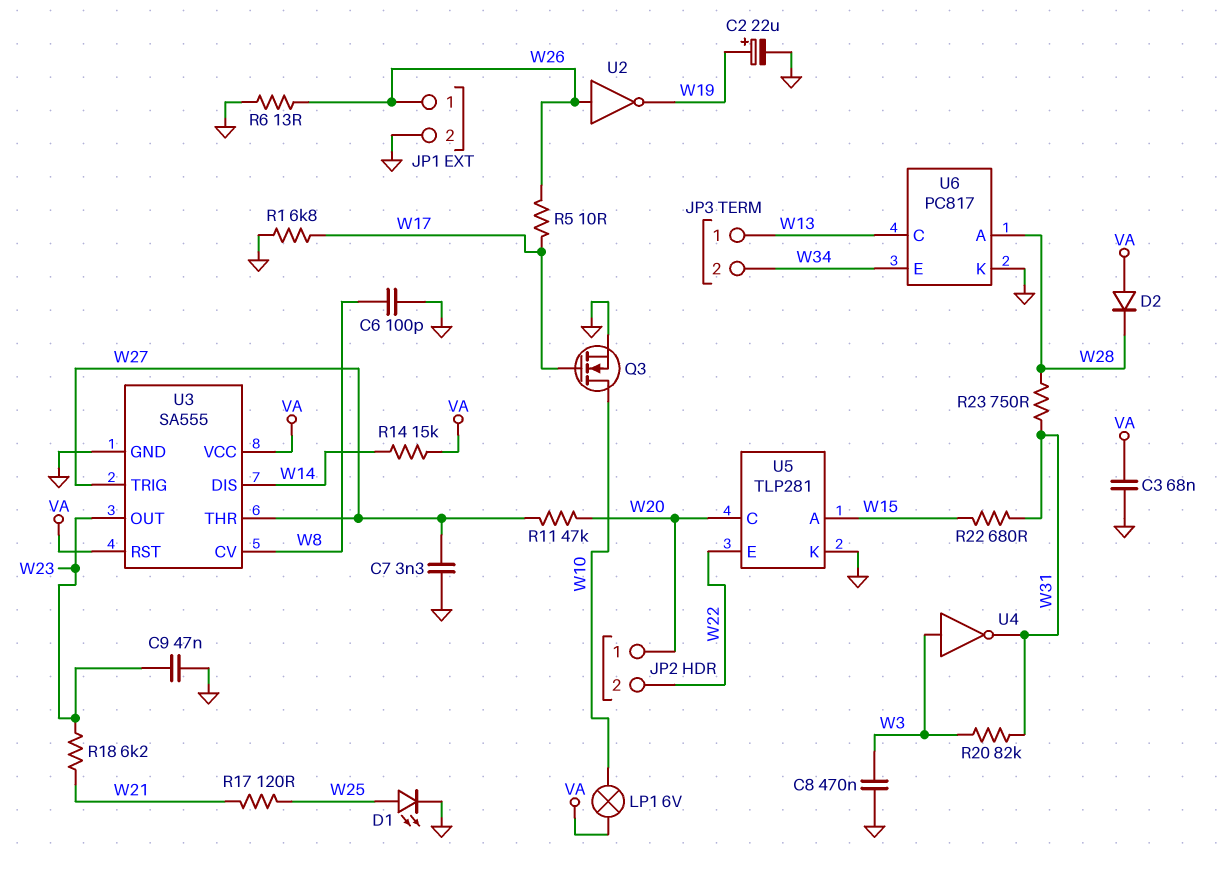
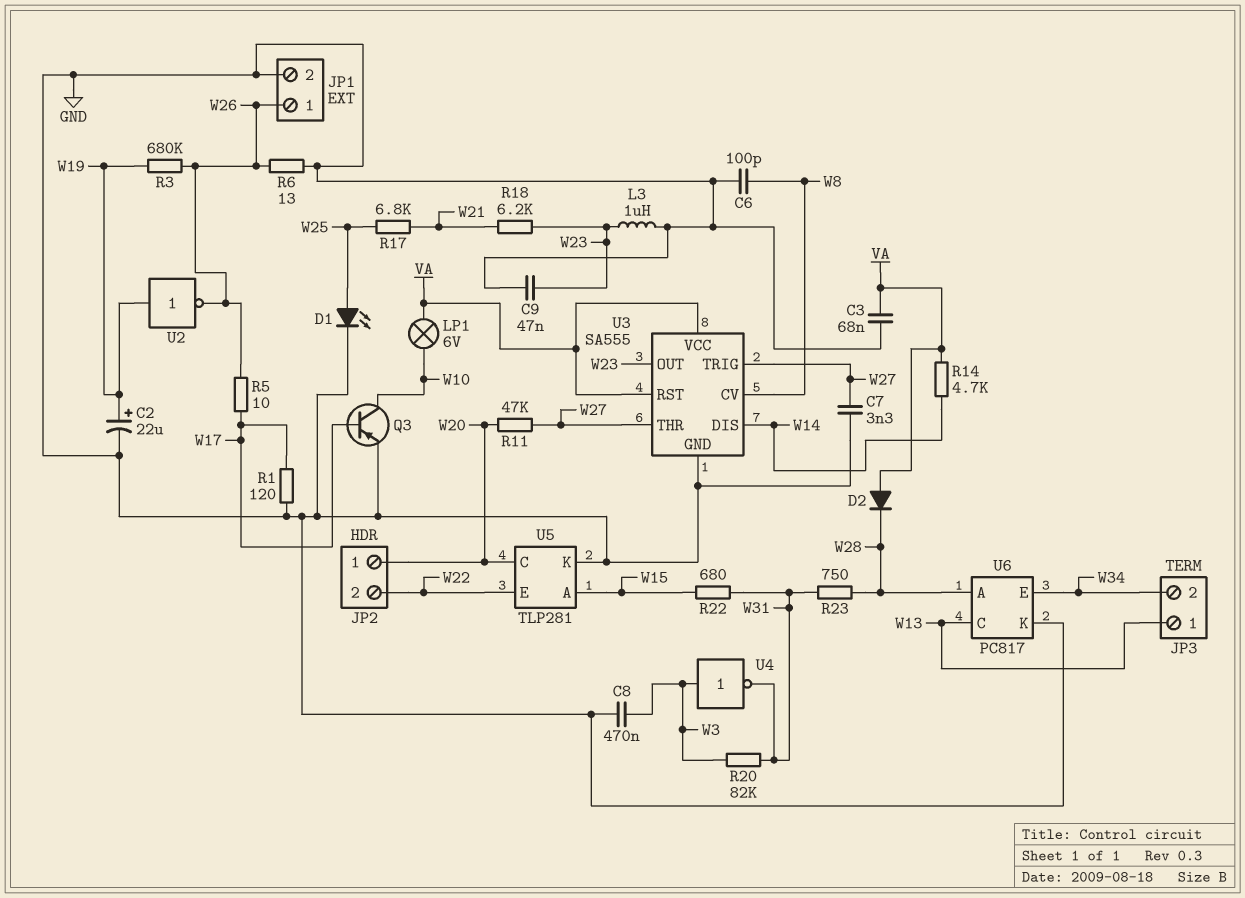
L3: none -> 1uH (GND, W23)
Q3: NMOS (G W17, D W10, S GND) -> PNP (B W17, C W10, E GND)
R1: 6.8k (GND, W17) -> 120 (GND, W17)
R3: none -> 680k (W19, W26)
R14: 15k (VA, W14) -> 4.7k (VA, W14)
R17: 120 (W21, W25) -> 6.8k (W21, W25)
U2: NOT (in W26, out W19) -> NOT (in W19, out W26)

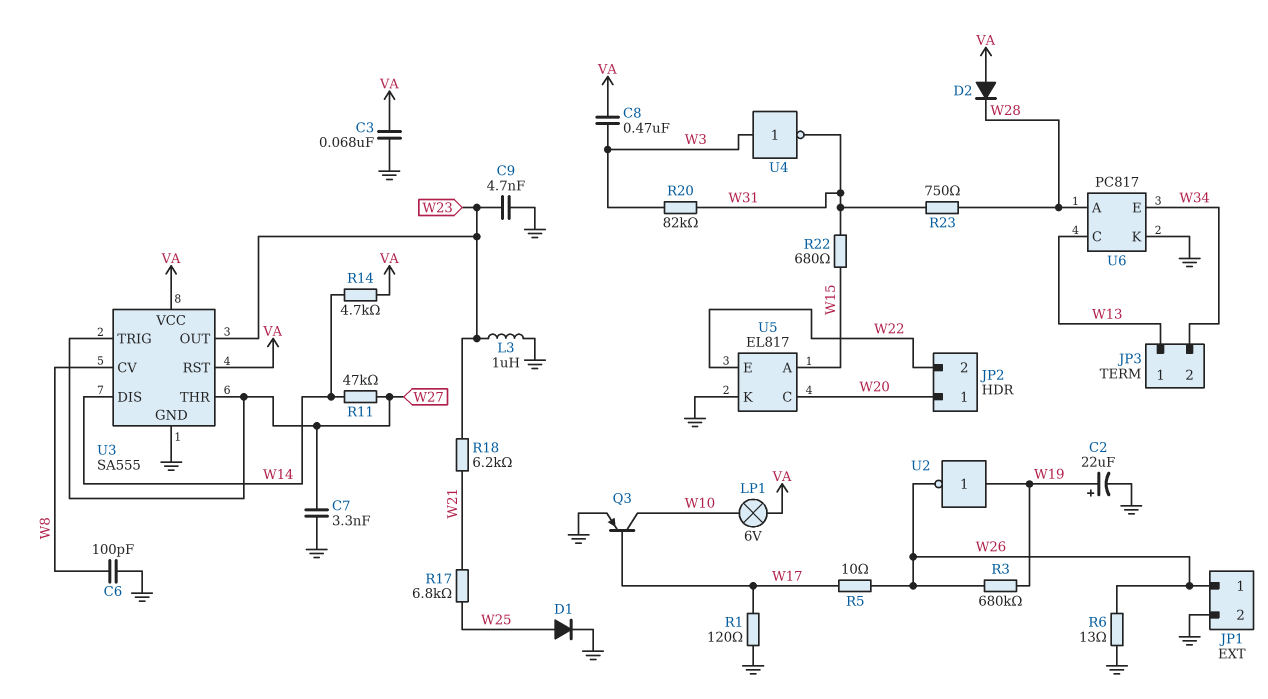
C8: 470nF (GND, W3) -> 470nF (VA, W3)
C9: 47nF (GND, W23) -> 4.7nF (GND, W23)
D1: LED (A W25, K GND) -> diode (A W25, K GND)
R11: 47k (W20, W27) -> 47k (W14, W27)
U5: TLP281 -> EL817

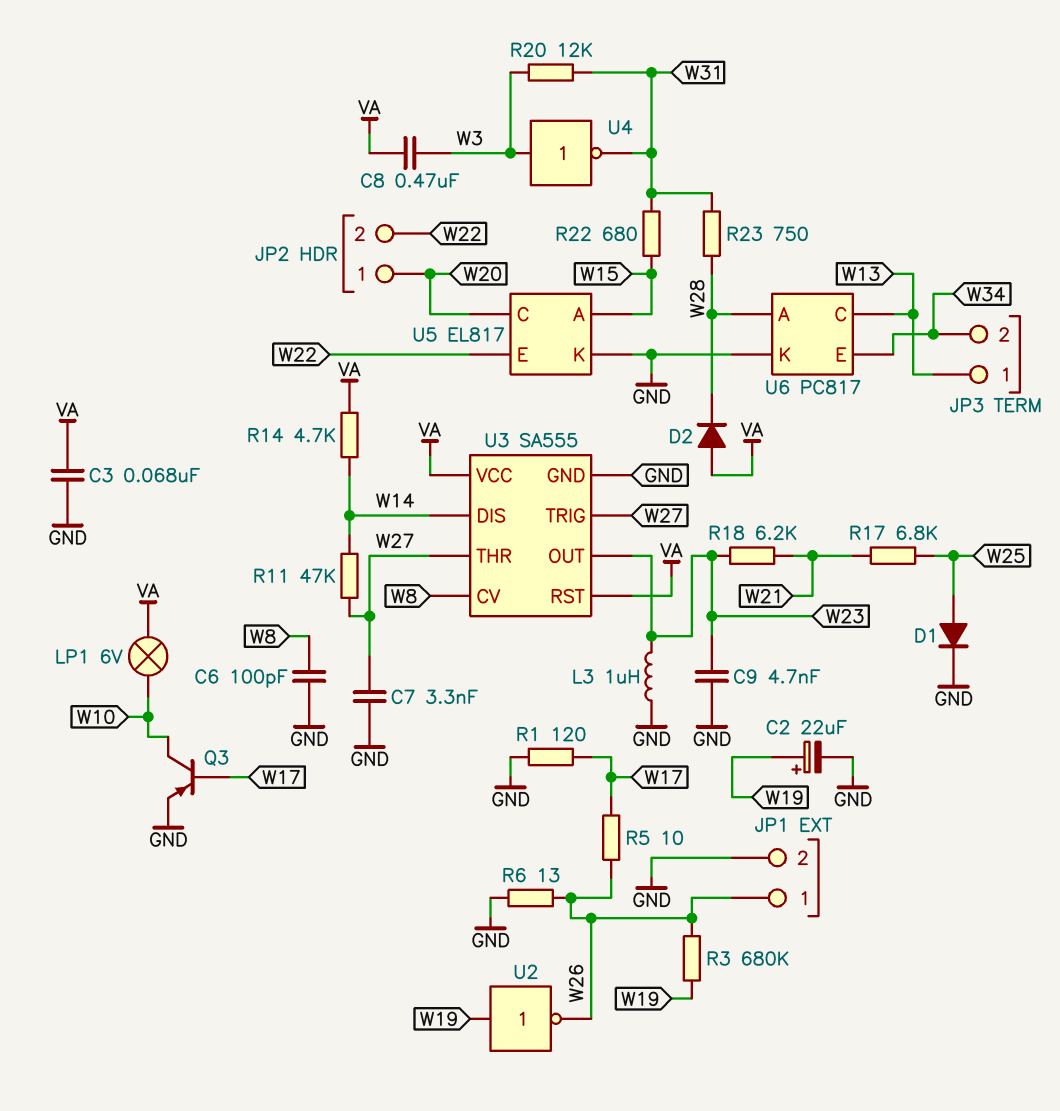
R20: 82k (W3, W31) -> 12k (W3, W31)

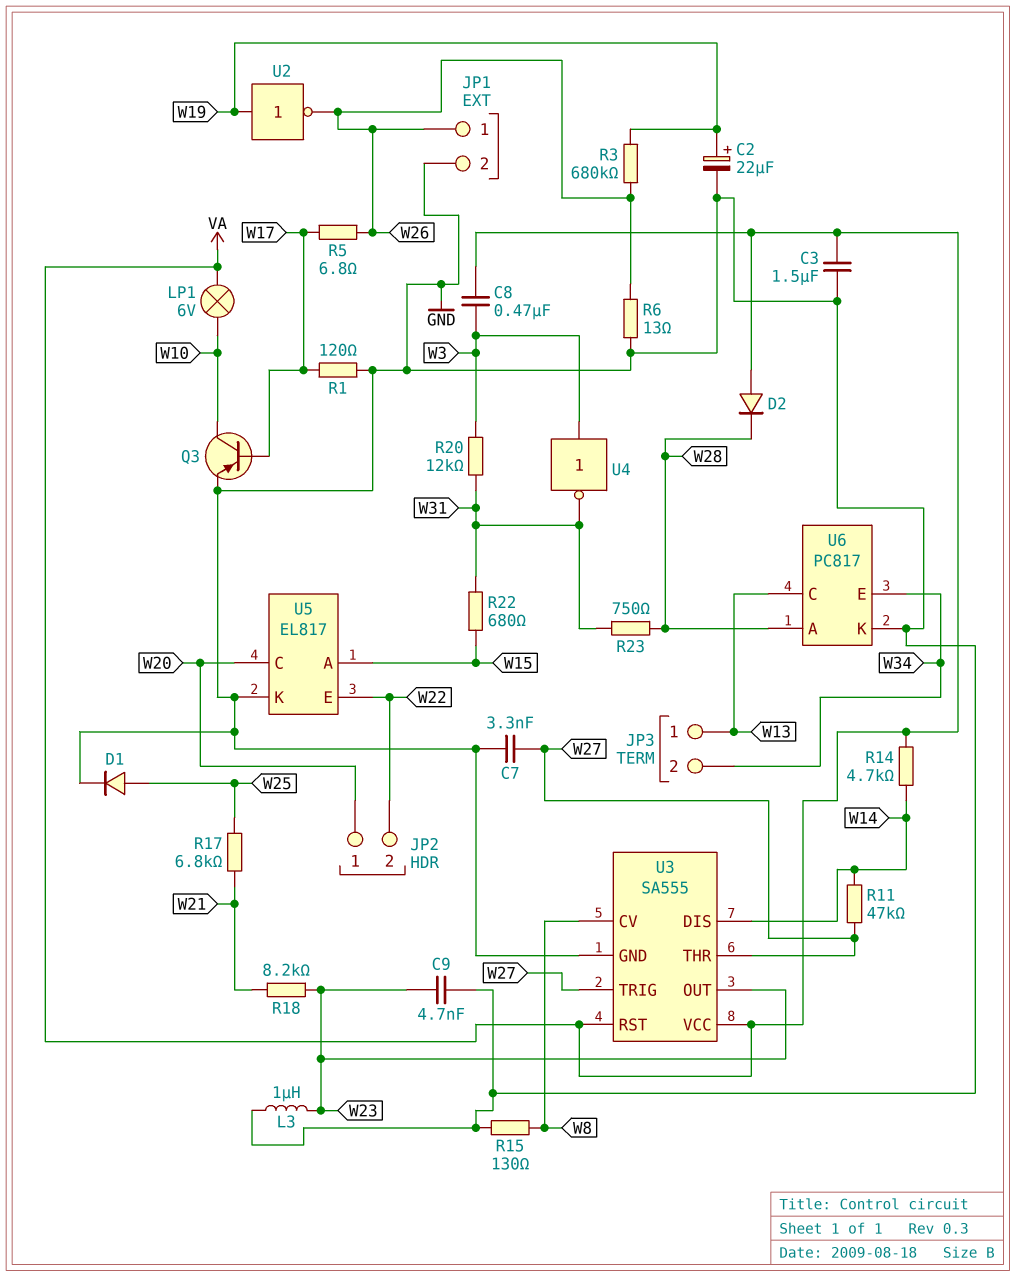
C3: 68nF (GND, VA) -> 1.5uF (GND, VA)
C6: 100pF (GND, W8) -> none
R5: 10 (W17, W26) -> 6.8 (W17, W26)
R15: none -> 130 (GND, W8)
R18: 6.2k (W21, W23) -> 8.2k (W21, W23)

